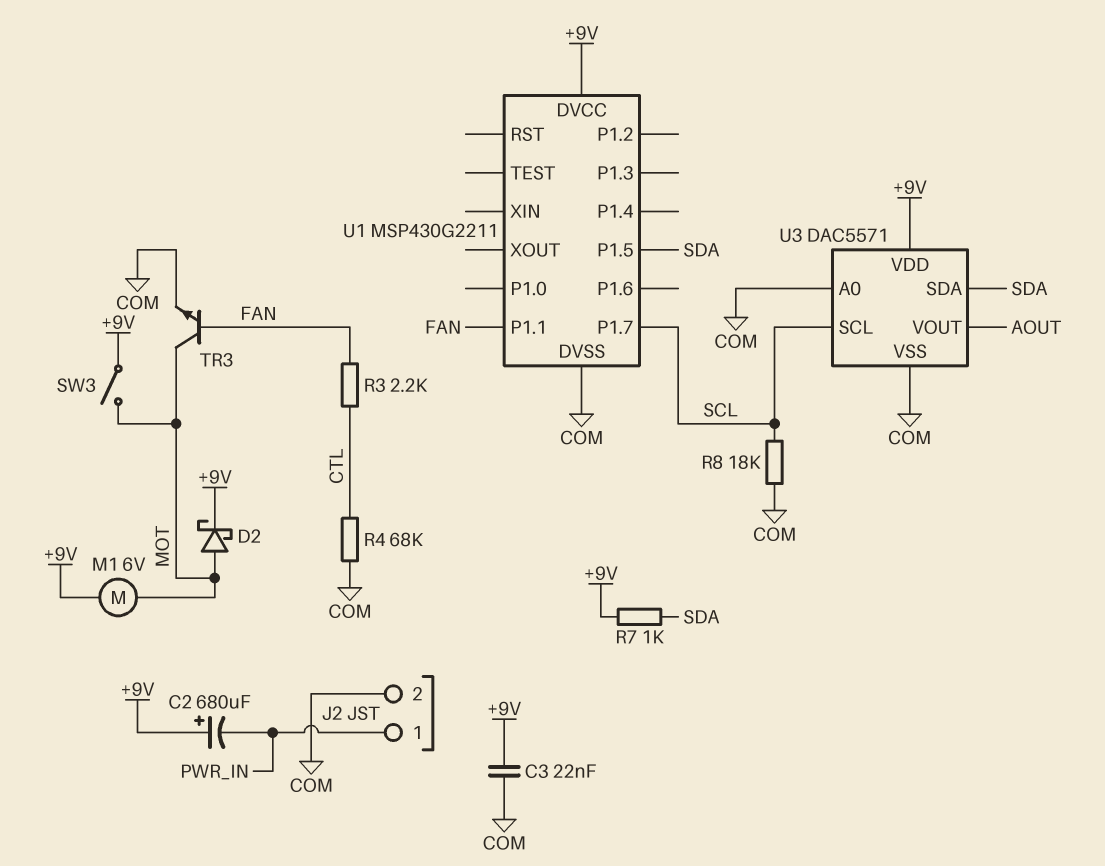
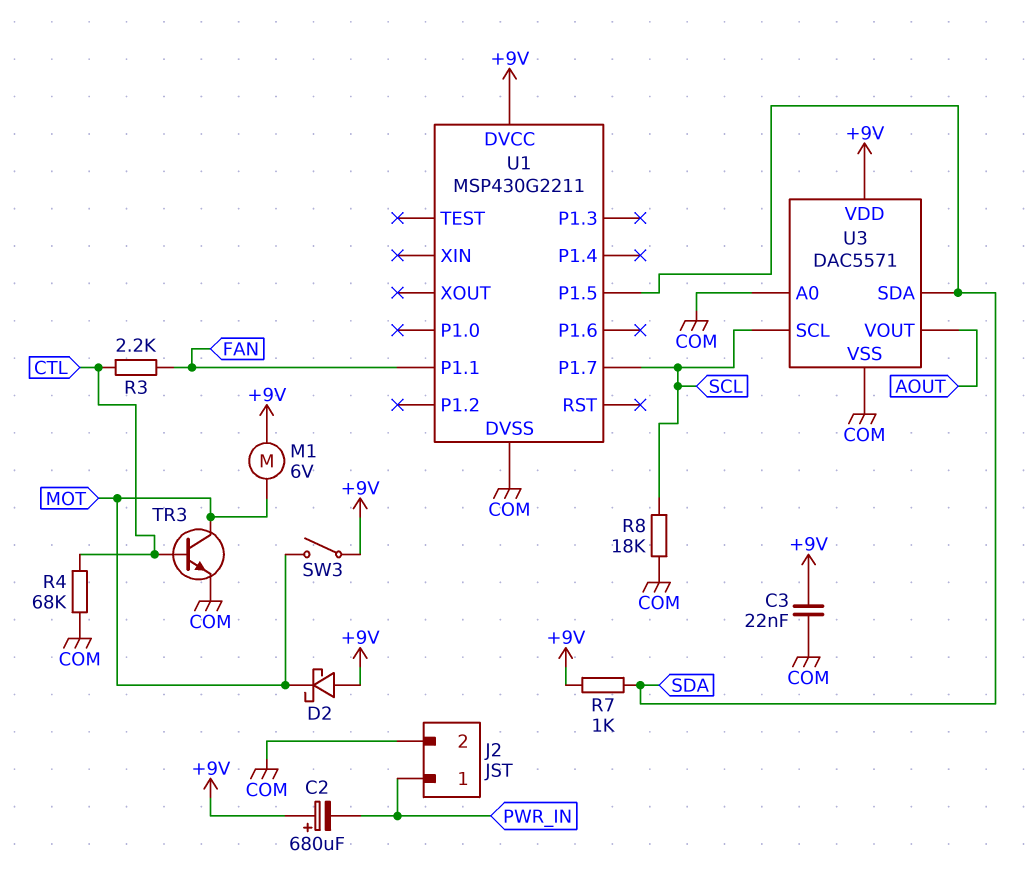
D2: schottky (A MOT, K +9V) -> schottky (A +9V, K MOT)
TR3: NPN (B FAN, C MOT, E COM) -> NPN (B CTL, C MOT, E COM)

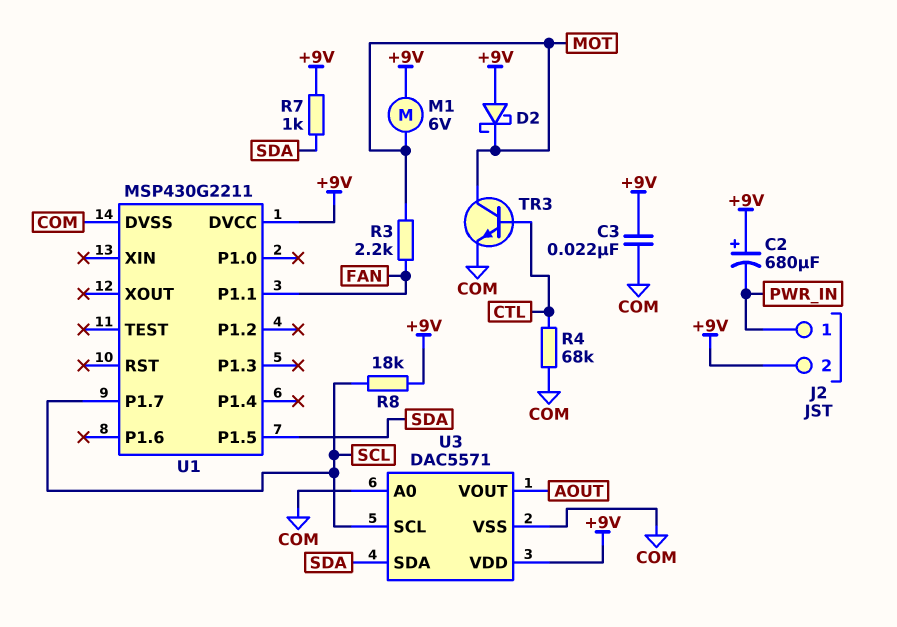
J2 pin 2: COM -> +9V
R3: 2.2k (CTL, FAN) -> 2.2k (FAN, MOT)
R8: 18k (COM, SCL) -> 18k (+9V, SCL)
SW3: switch (+9V, MOT) -> none

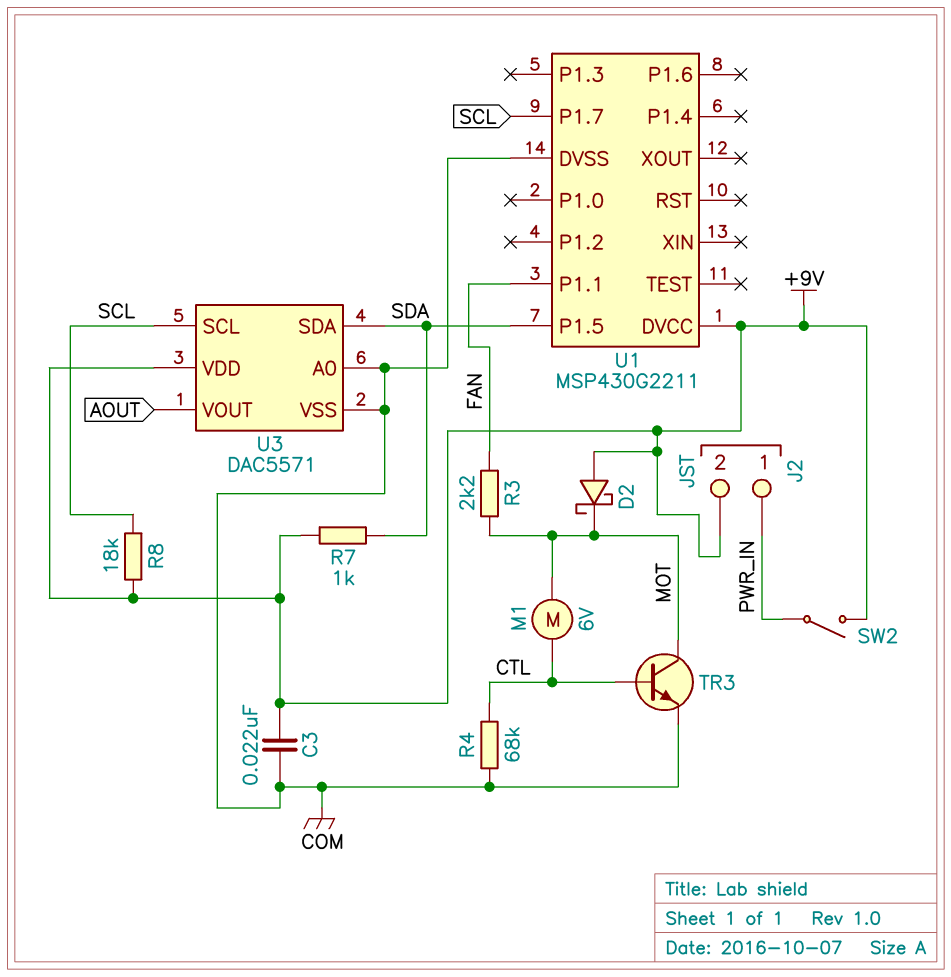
C2: 680uF (plus +9V, minus PWR_IN) -> none
M1: motor 6V (+9V, MOT) -> motor 6V (CTL, MOT)
SW2: none -> switch (+9V, PWR_IN)

